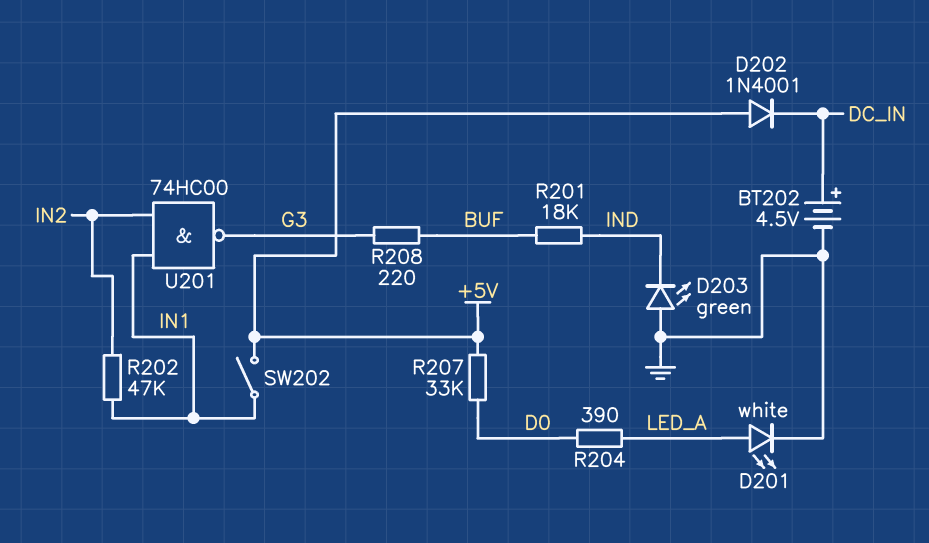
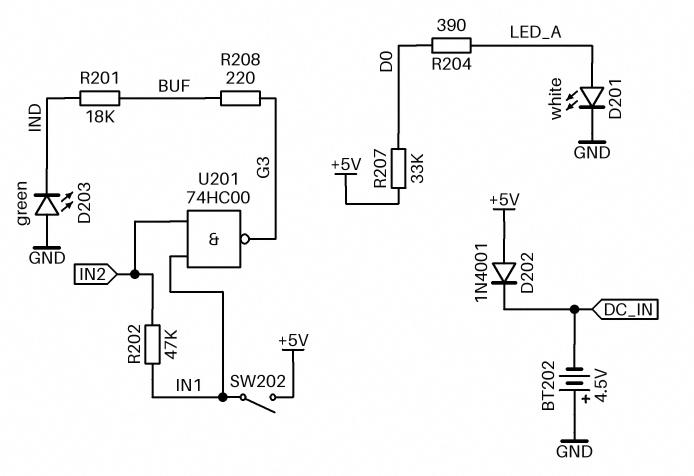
BT202: 4.5V (plus DC_IN, minus GND) -> 4.5V (plus GND, minus DC_IN)

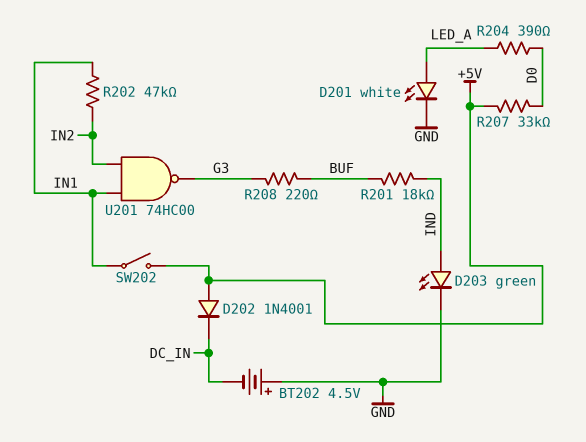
D203: LED green (A GND, K IND) -> LED green (A IND, K GND)

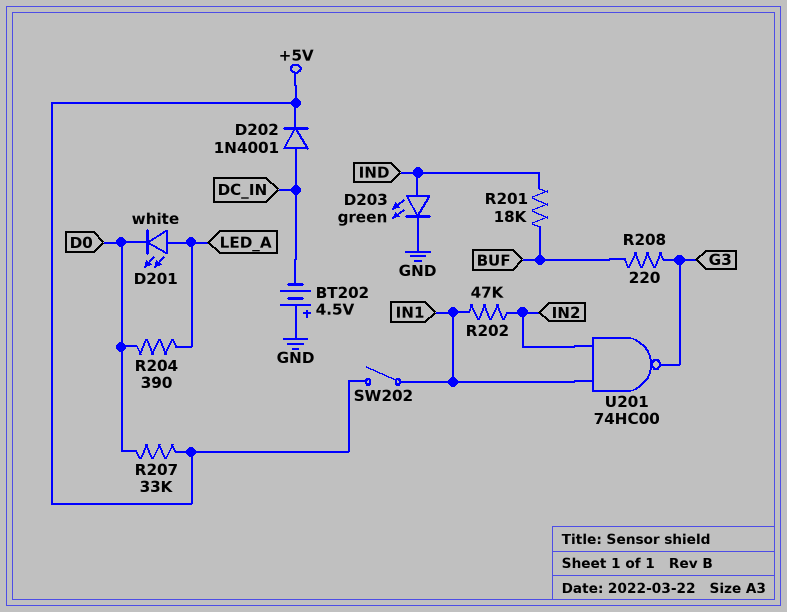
D201: LED white (A LED_A, K GND) -> LED white (A LED_A, K D0)
D202: diode 1N4001 (A +5V, K DC_IN) -> diode 1N4001 (A DC_IN, K +5V)

